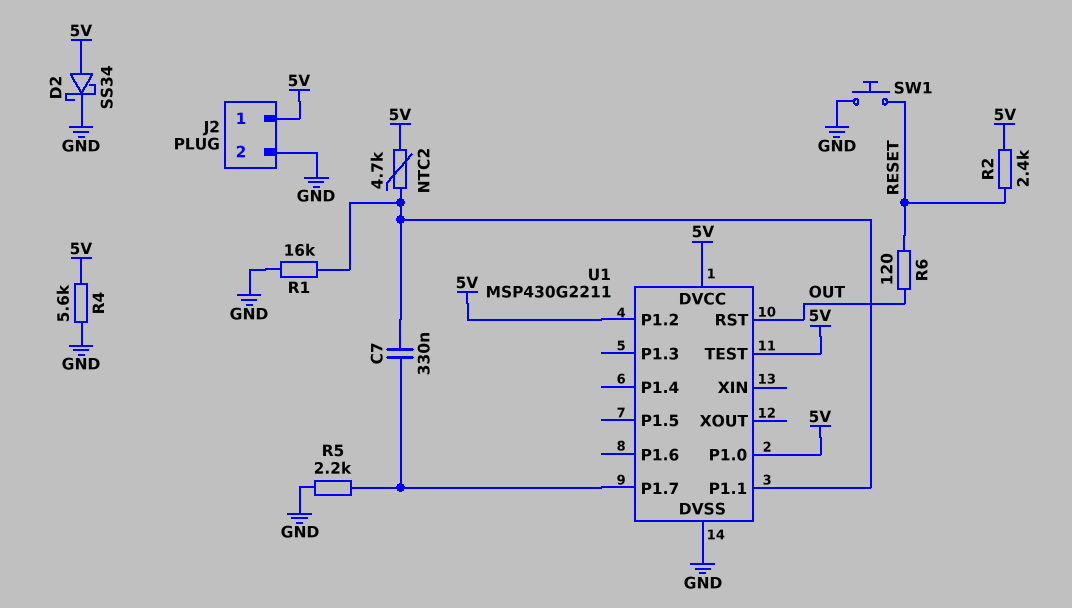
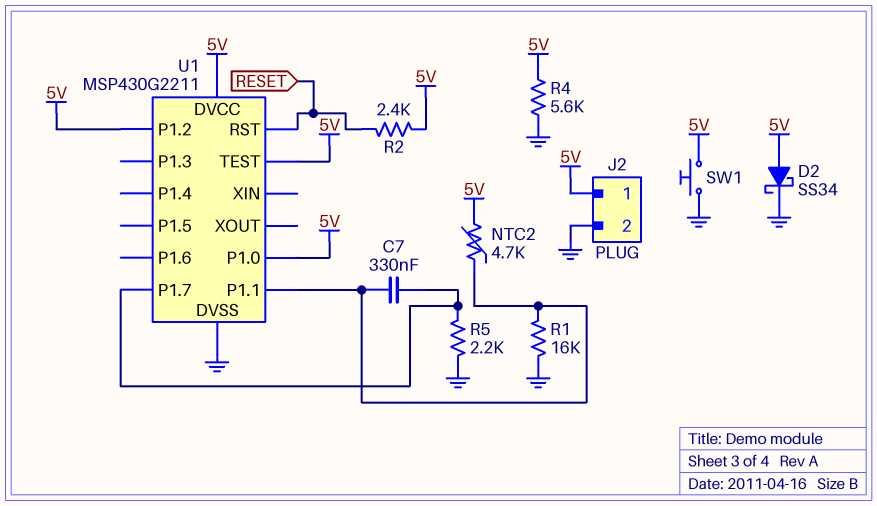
R6: 120 (OUT, RESET) -> none
SW1: button (GND, RESET) -> button (5V, GND)
U1 pin RST: OUT -> RESET

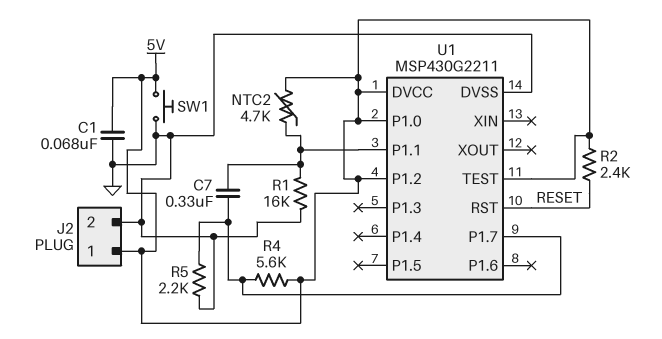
C1: none -> 68nF (5V, GND)
D2: schottky SS34 (A 5V, K GND) -> none
R4: 5.6k (5V, GND) -> 5.6k (5V, U1/P1.7)

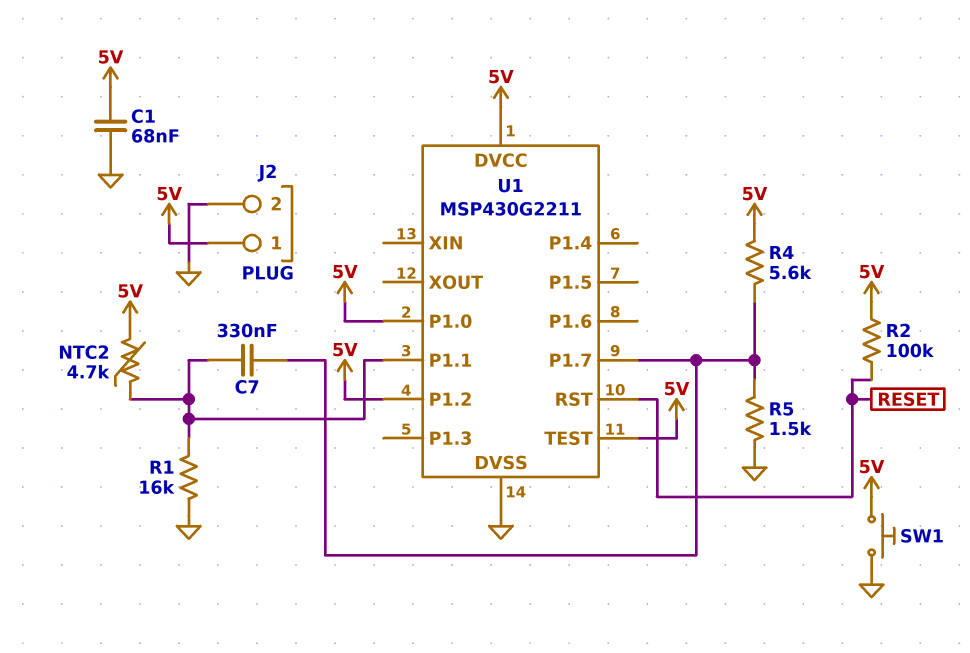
R2: 2.4k (5V, RESET) -> 100k (5V, RESET)
R5: 2.2k (GND, U1/P1.7) -> 1.5k (GND, U1/P1.7)

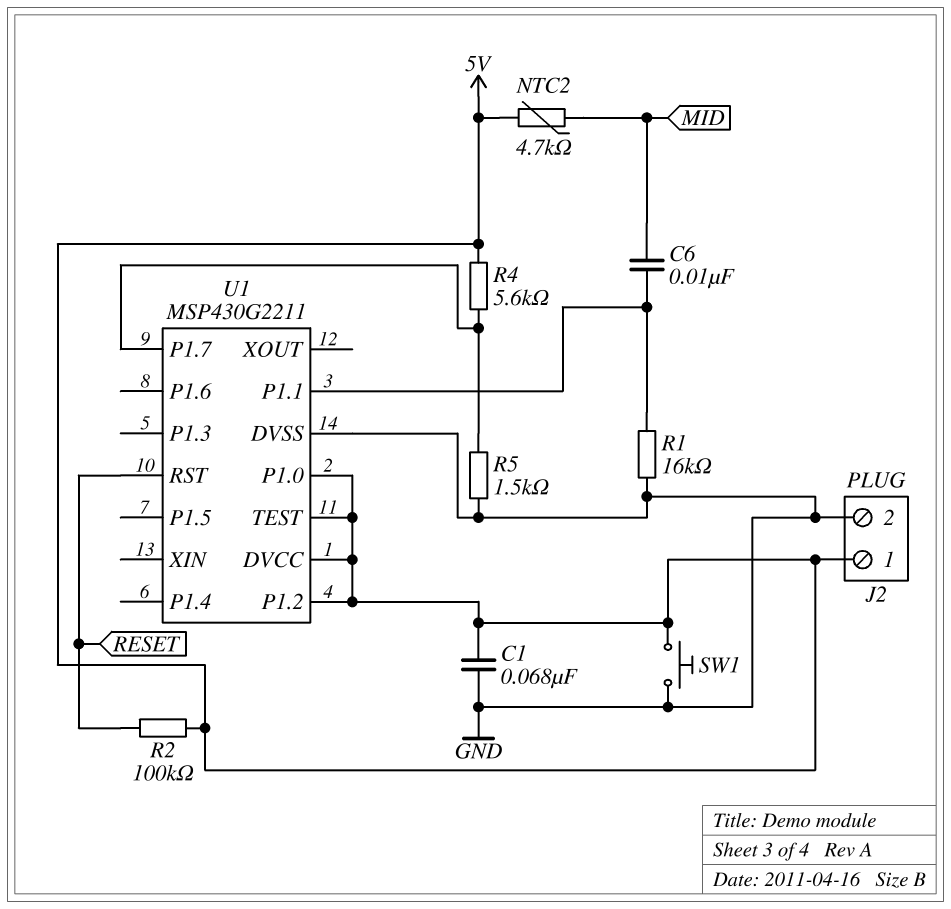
C6: none -> 10nF (MID, U1/P1.1)
C7: 330nF (U1/P1.1, U1/P1.7) -> none
NTC2: 4.7k (5V, U1/P1.1) -> 4.7k (5V, MID)

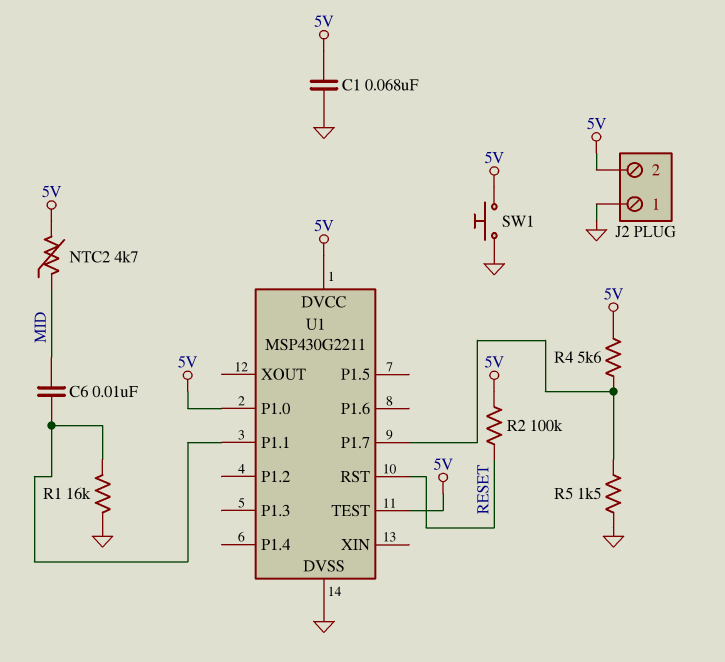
J2 pin 1: 5V -> GND
J2 pin 2: GND -> 5V
U1 pin P1.2: 5V -> none

